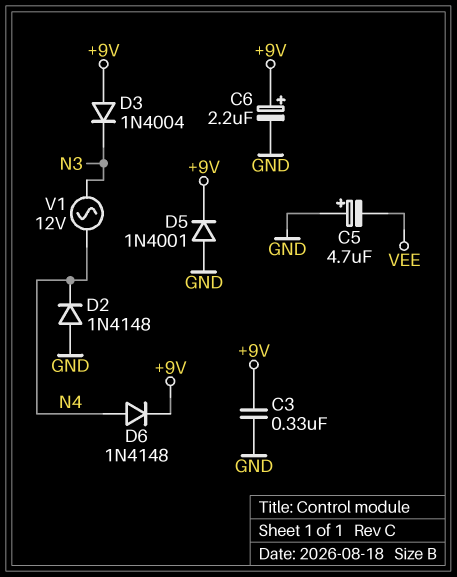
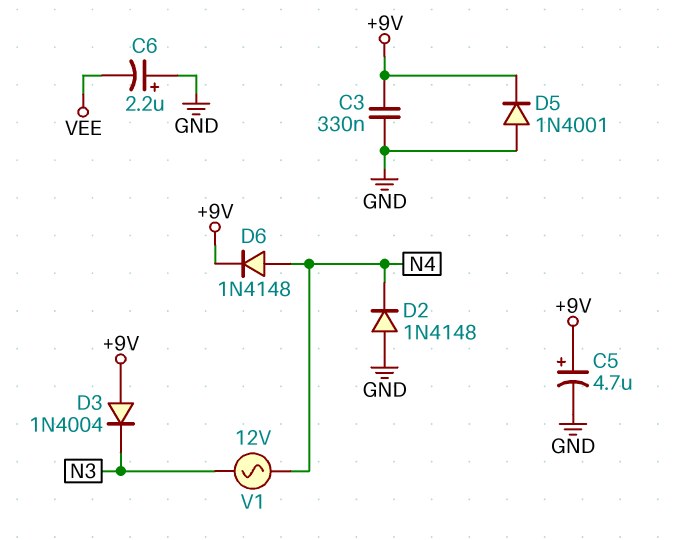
C5: 4.7uF (plus GND, minus VEE) -> 4.7uF (plus +9V, minus GND)
C6: 2.2uF (plus +9V, minus GND) -> 2.2uF (plus GND, minus VEE)

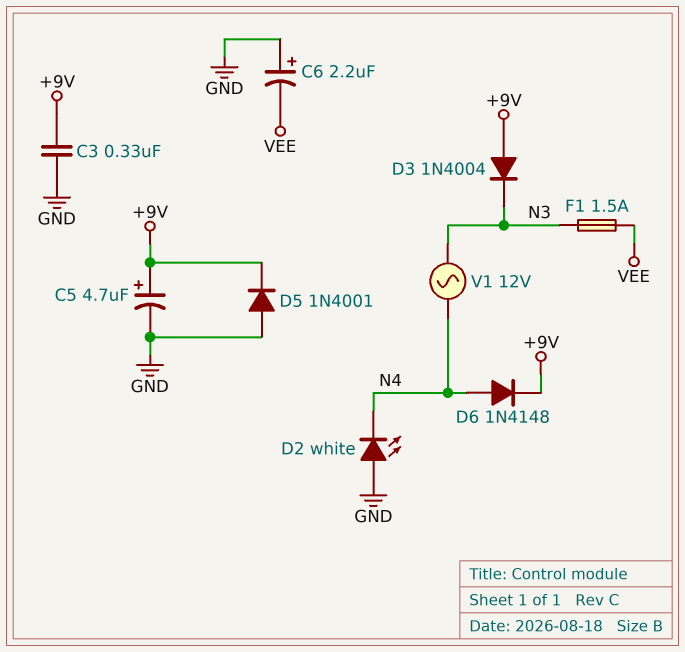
D2: diode 1N4148 (A GND, K N4) -> LED white (A GND, K N4)
F1: none -> 1.5A (N3, VEE)

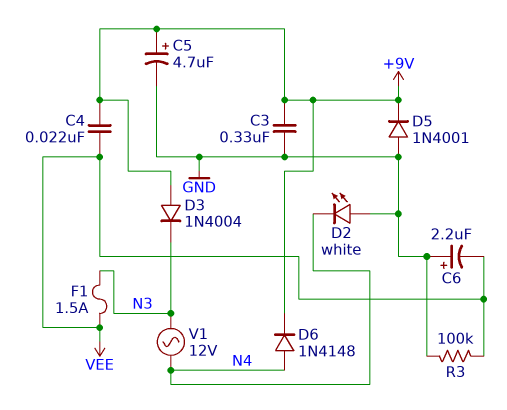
C4: none -> 22nF (+9V, VEE)
R3: none -> 100k (GND, VEE)

